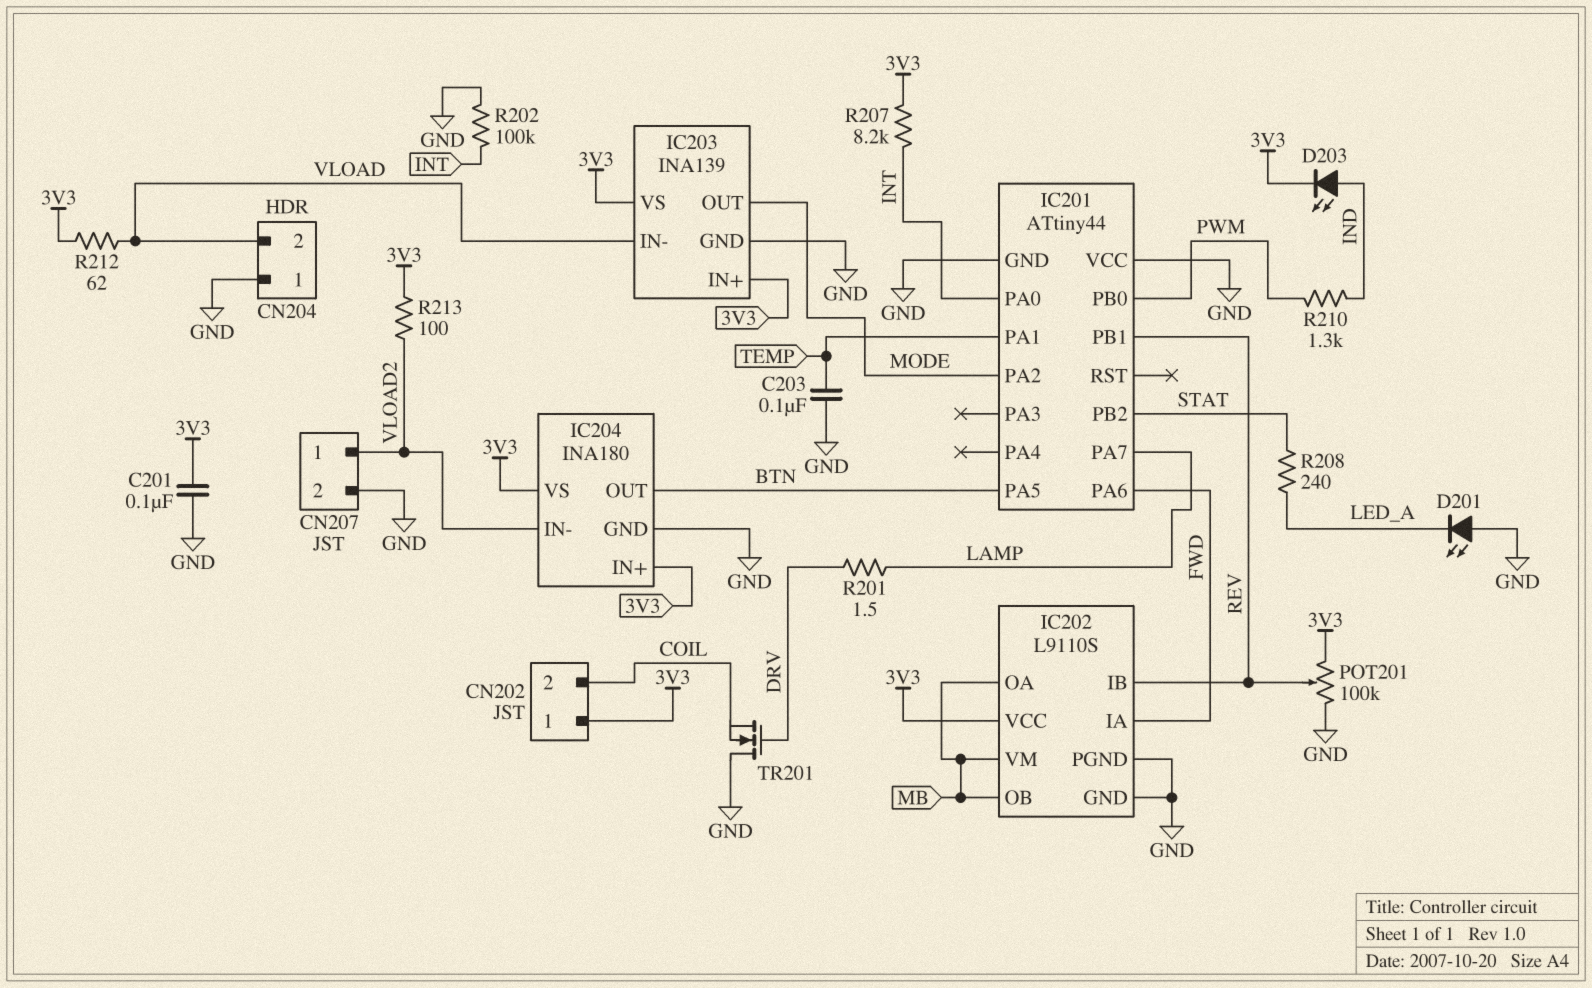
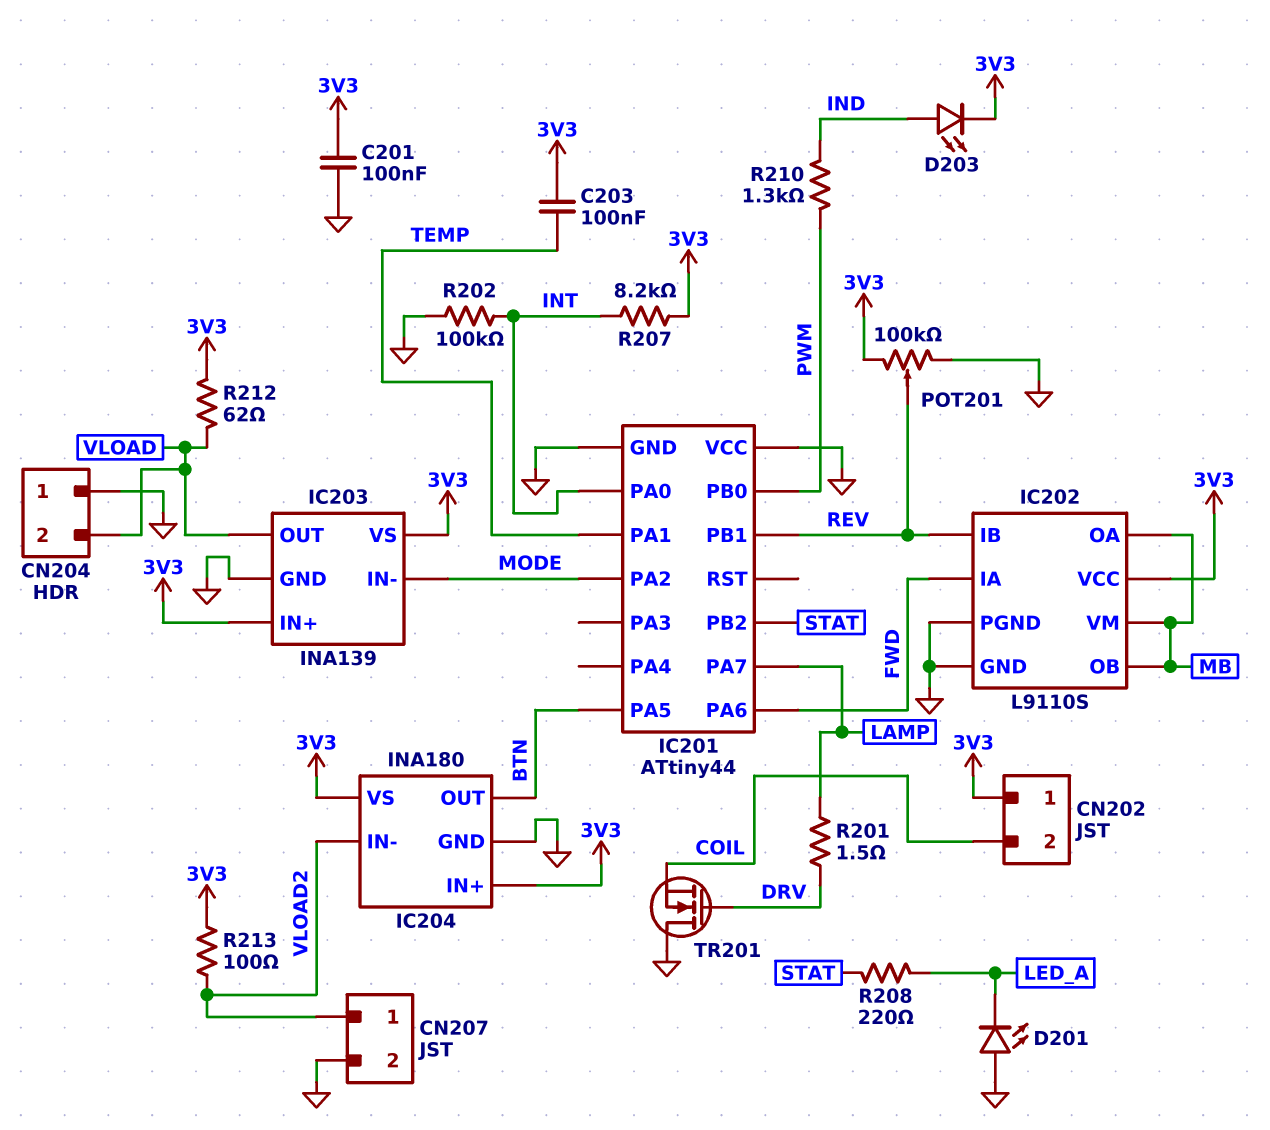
C203: 100nF (GND, TEMP) -> 100nF (3V3, TEMP)
IC203 pin IN-: VLOAD -> MODE
IC203 pin OUT: MODE -> VLOAD
R208: 240 (LED_A, STAT) -> 220 (LED_A, STAT)

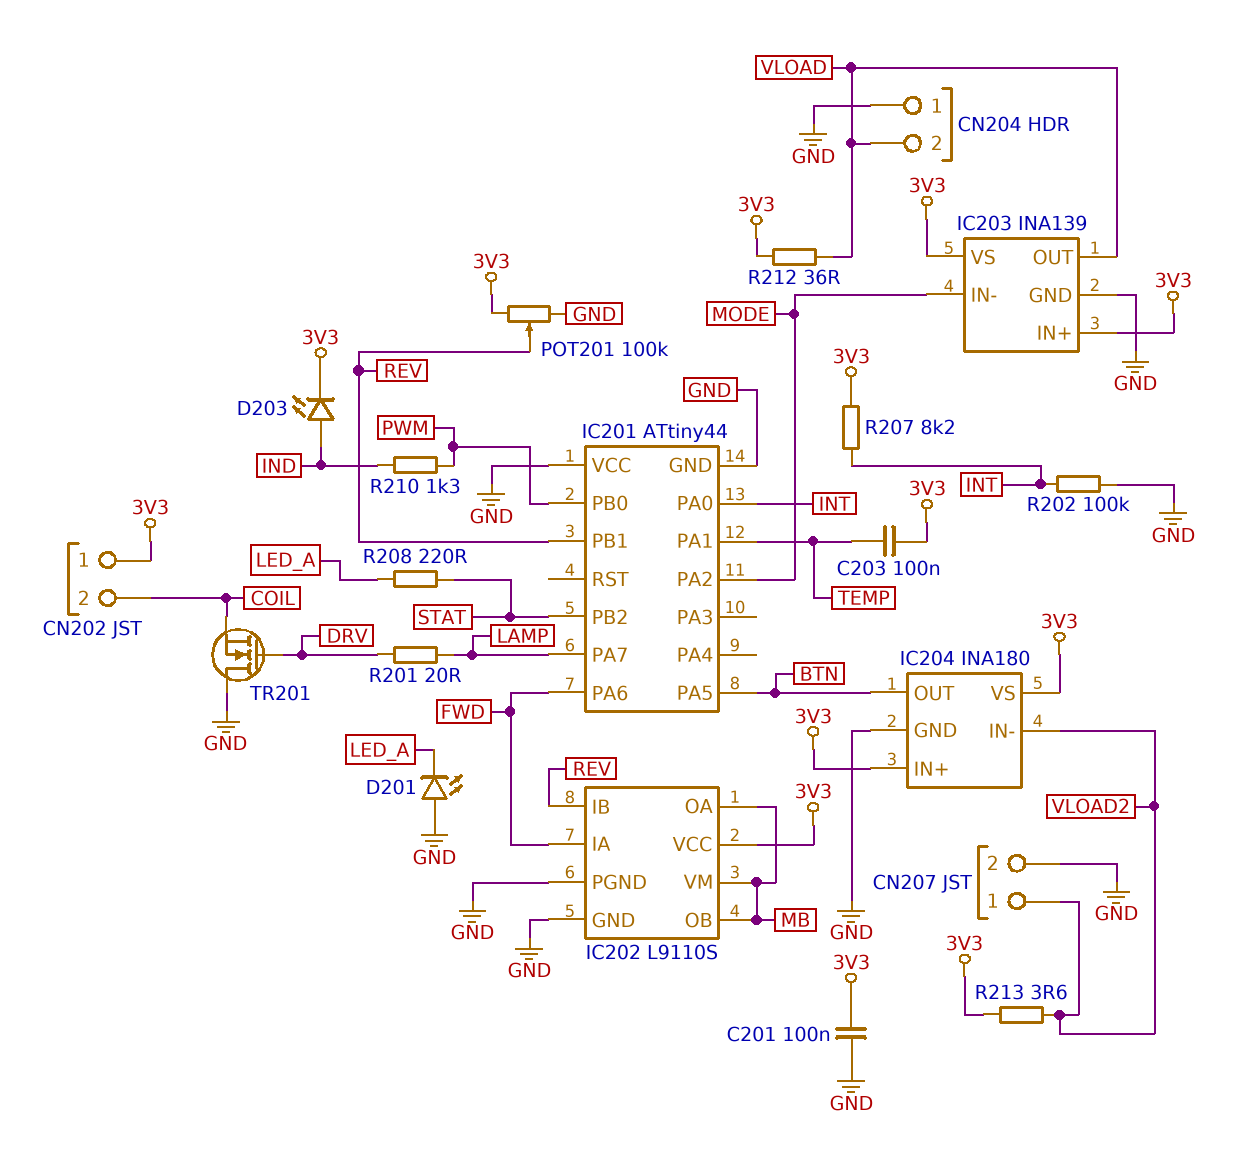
R201: 1.5 (DRV, LAMP) -> 20 (DRV, LAMP)
R212: 62 (3V3, VLOAD) -> 36 (3V3, VLOAD)
R213: 100 (3V3, VLOAD2) -> 3.6 (3V3, VLOAD2)

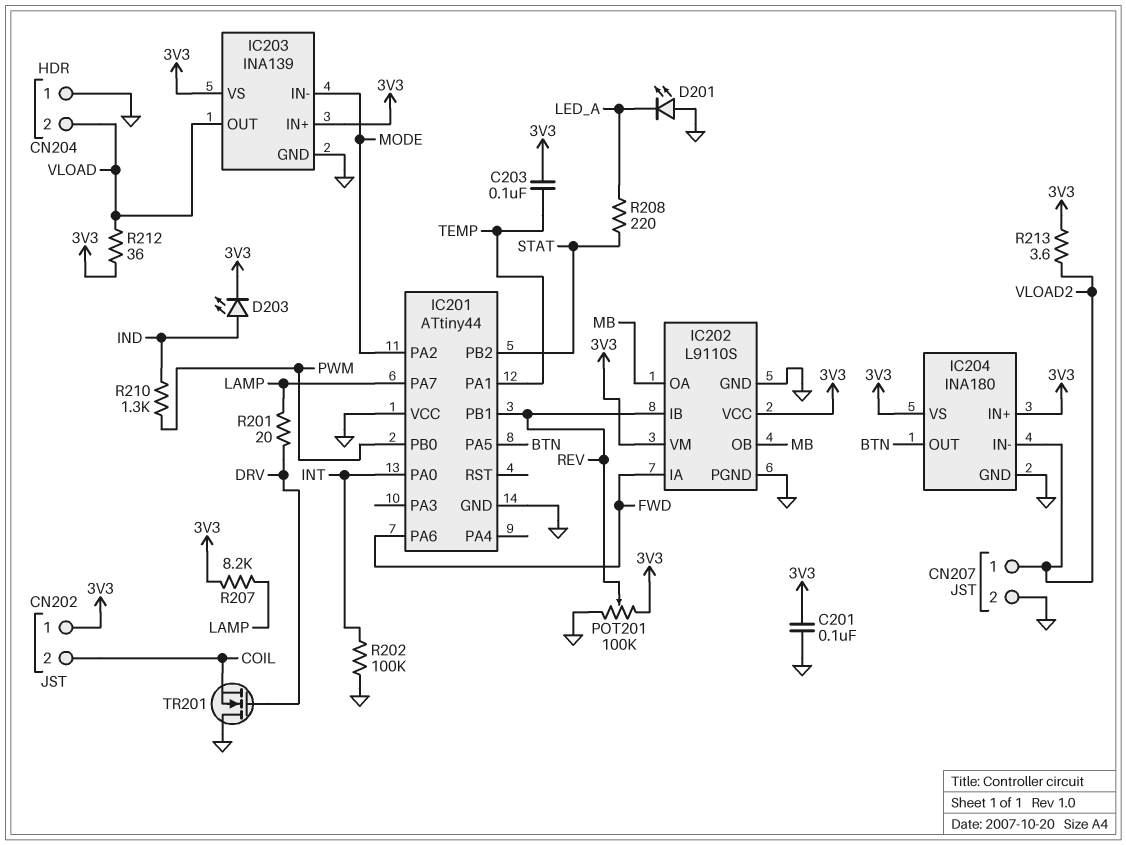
IC202 pin VM: MB -> 3V3
R207: 8.2k (3V3, INT) -> 8.2k (3V3, LAMP)

